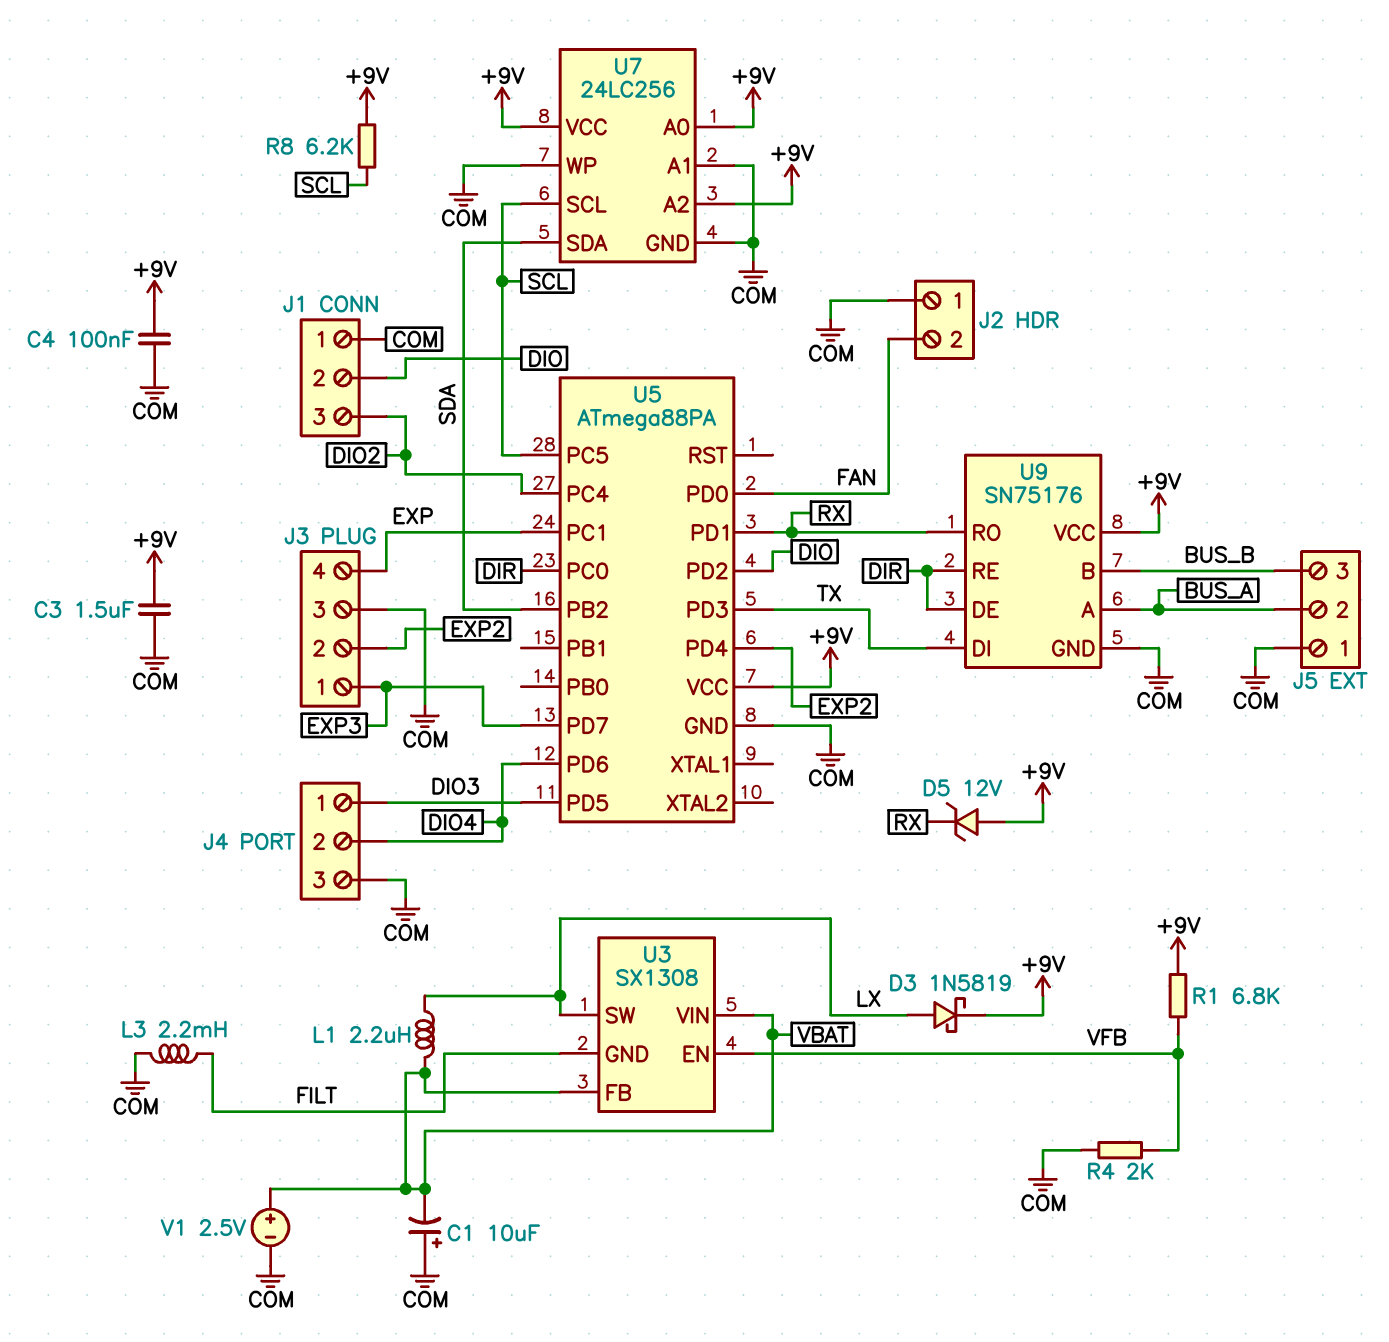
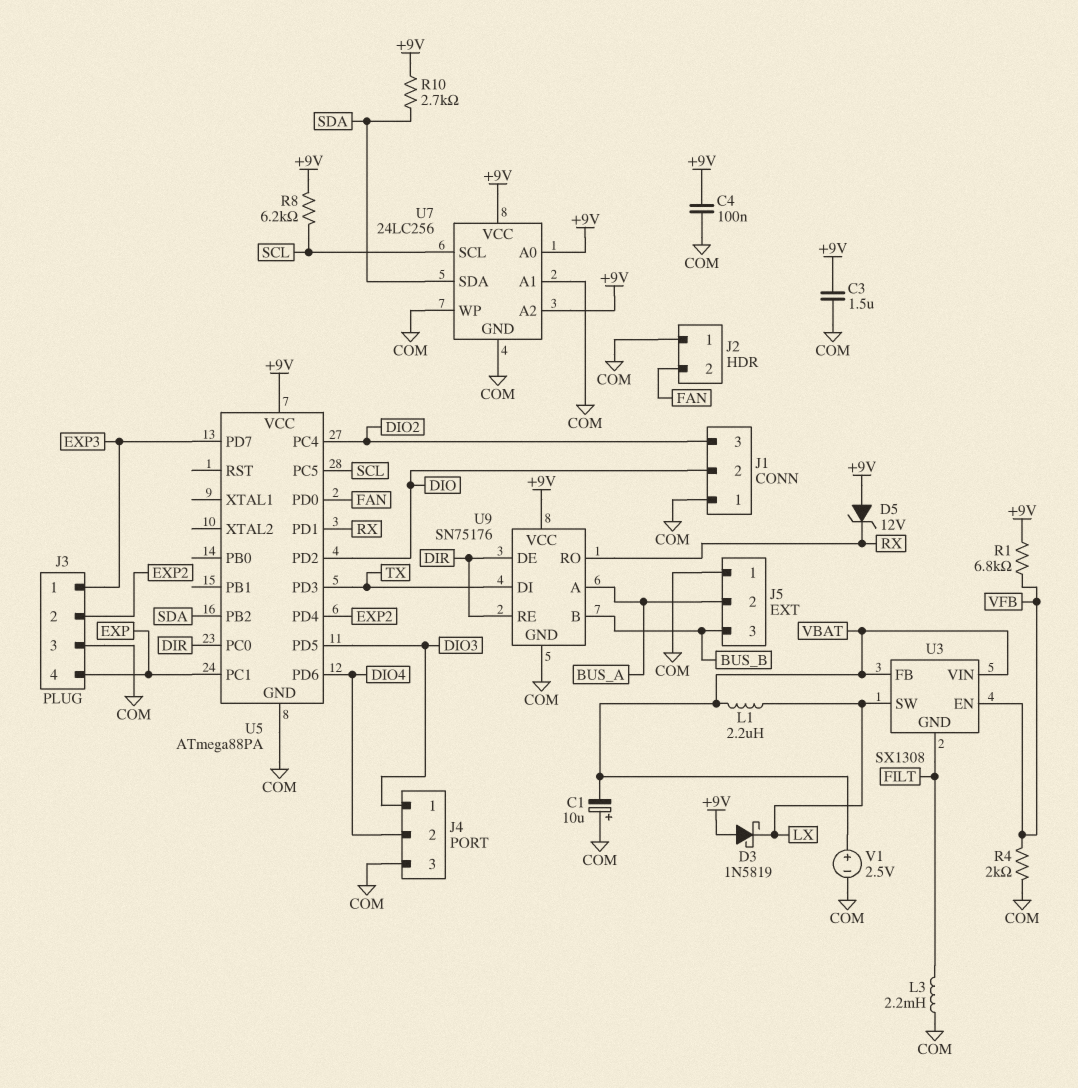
D3: schottky 1N5819 (A LX, K +9V) -> schottky 1N5819 (A +9V, K LX)
R10: none -> 2.7k (+9V, SDA)

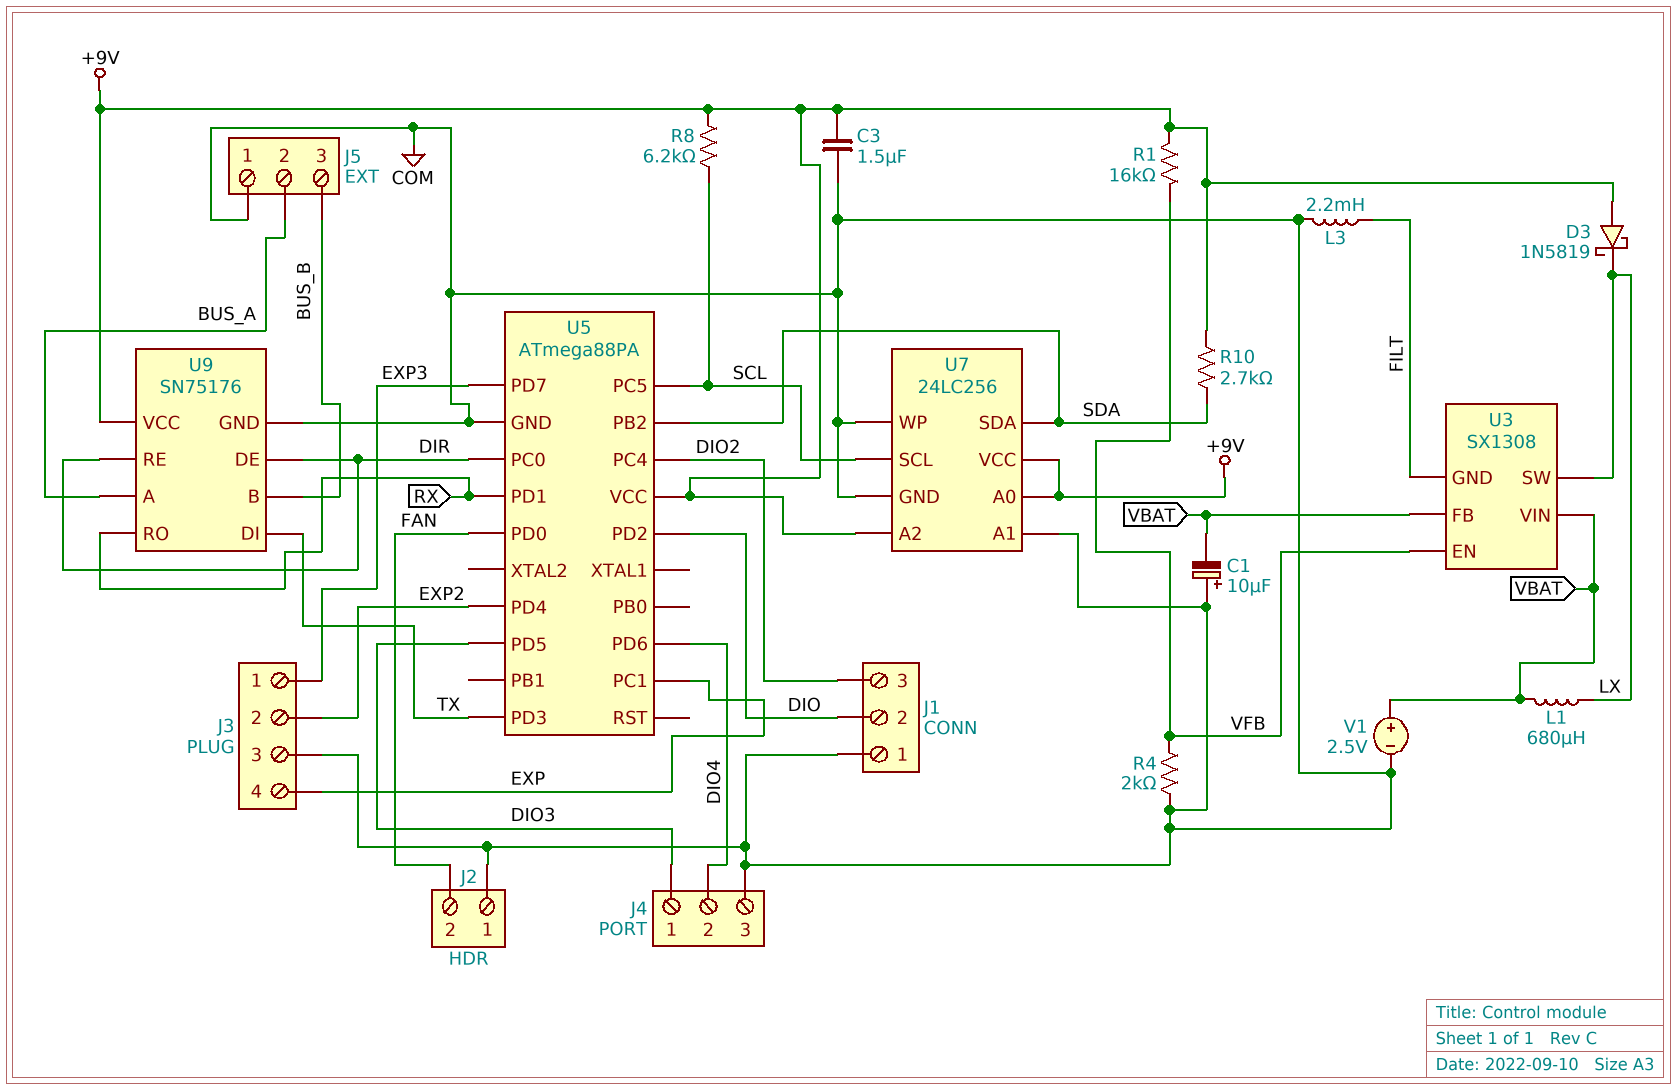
C4: 100nF (+9V, COM) -> none
D5: zener 12V (A +9V, K RX) -> none
L1: 2.2uH (LX, VBAT) -> 680uH (LX, VBAT)
R1: 6.8k (+9V, VFB) -> 16k (+9V, VFB)

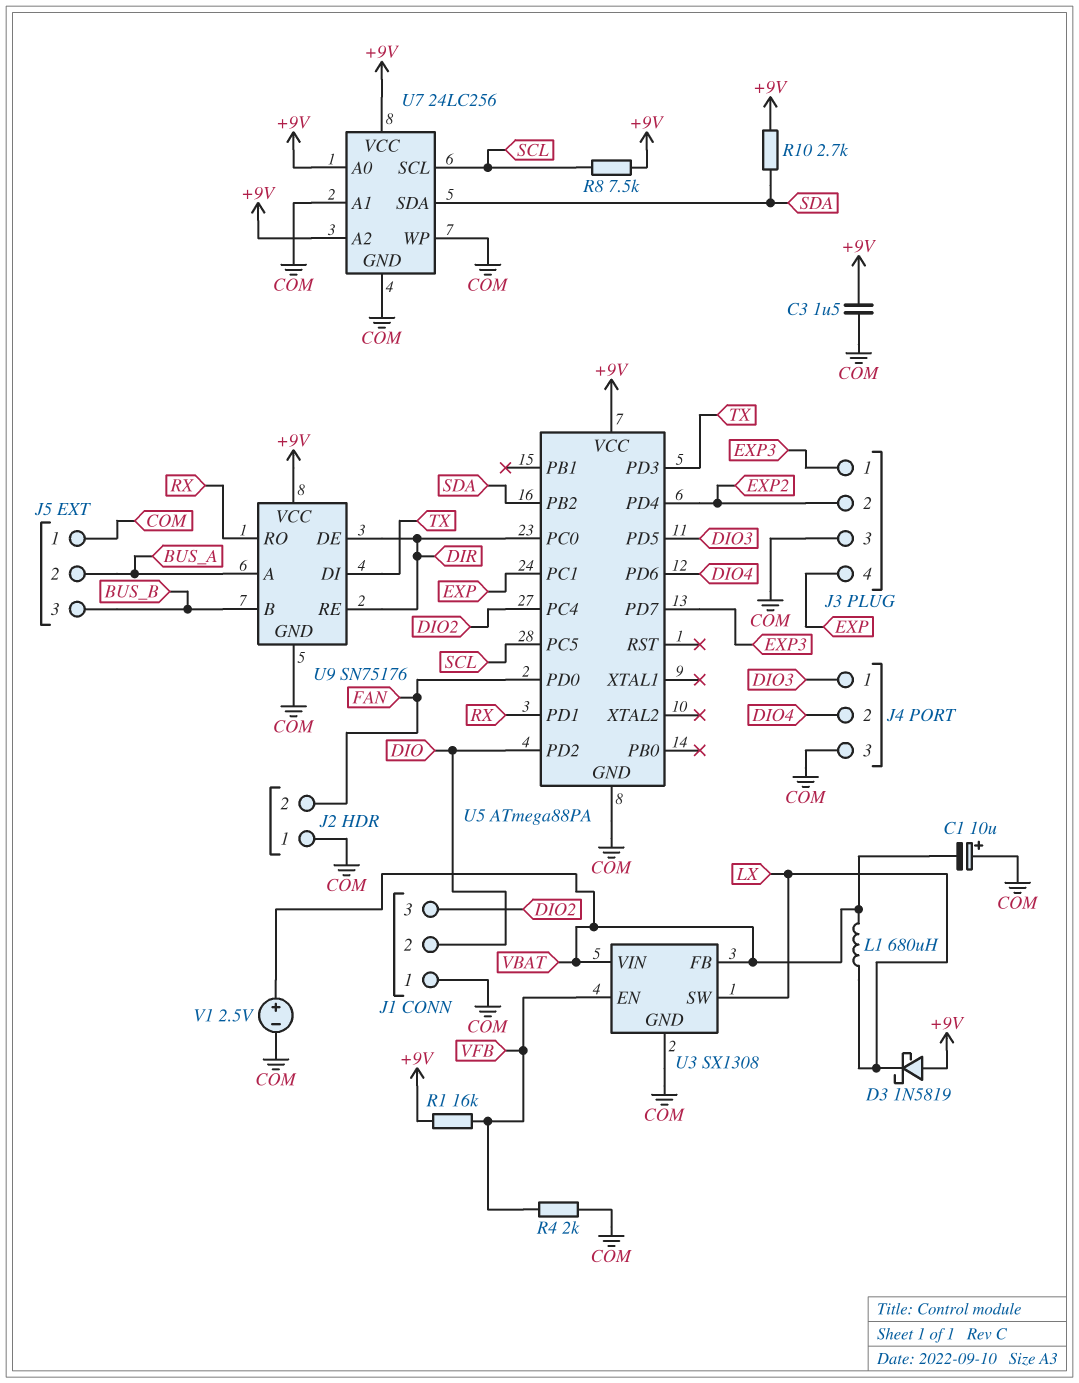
L3: 2.2mH (COM, FILT) -> none
R8: 6.2k (+9V, SCL) -> 7.5k (+9V, SCL)
U3 pin GND: FILT -> COM

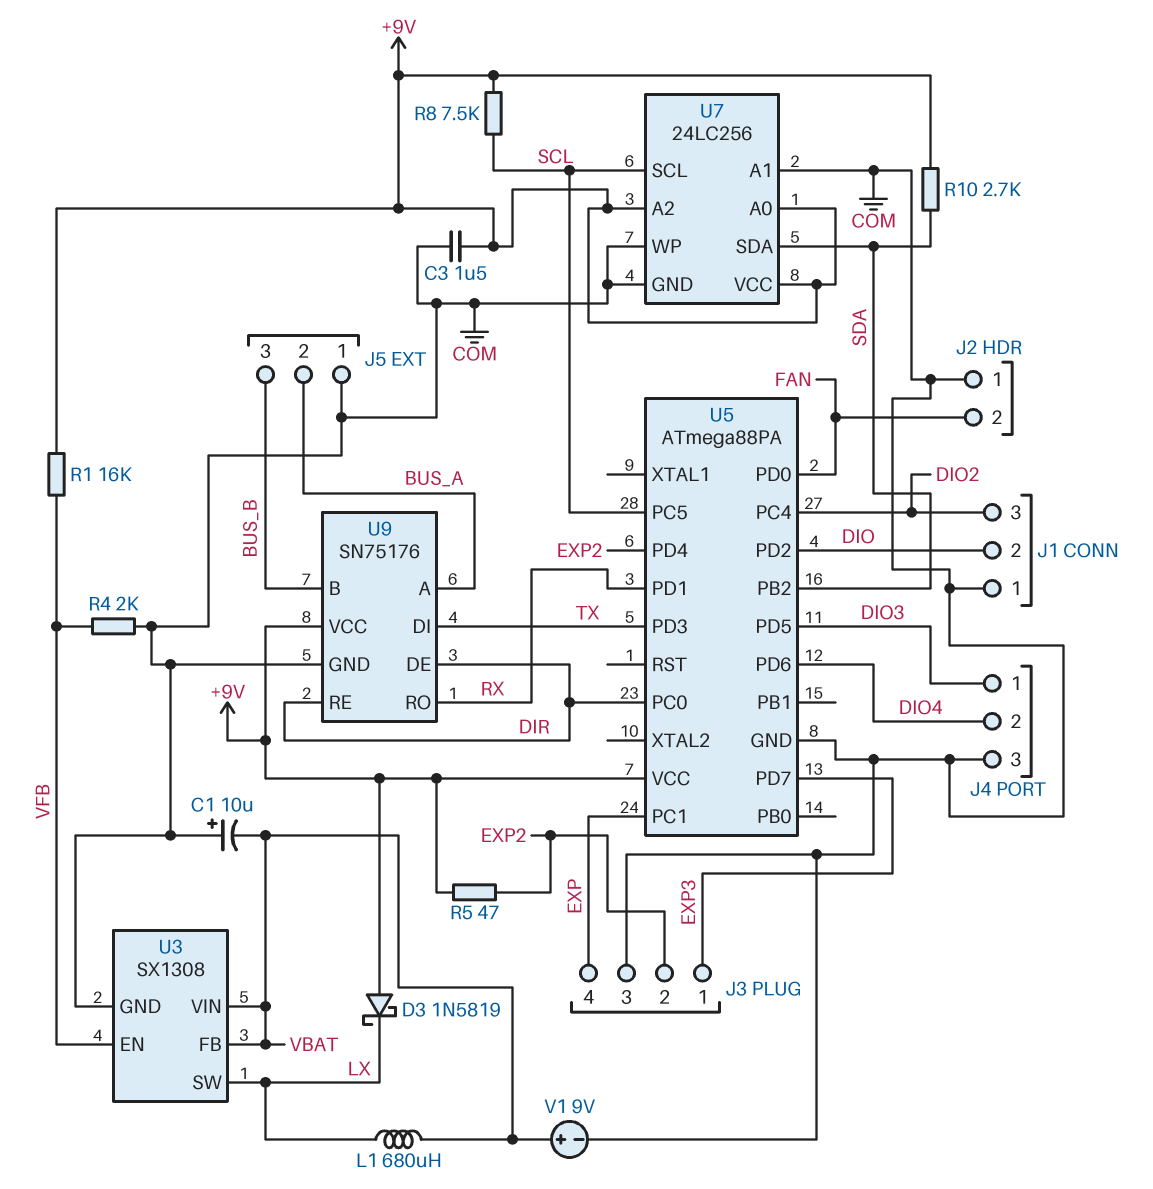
R5: none -> 47 (+9V, EXP2)
V1: 2.5V (plus VBAT, minus COM) -> 9V (plus VBAT, minus COM)

